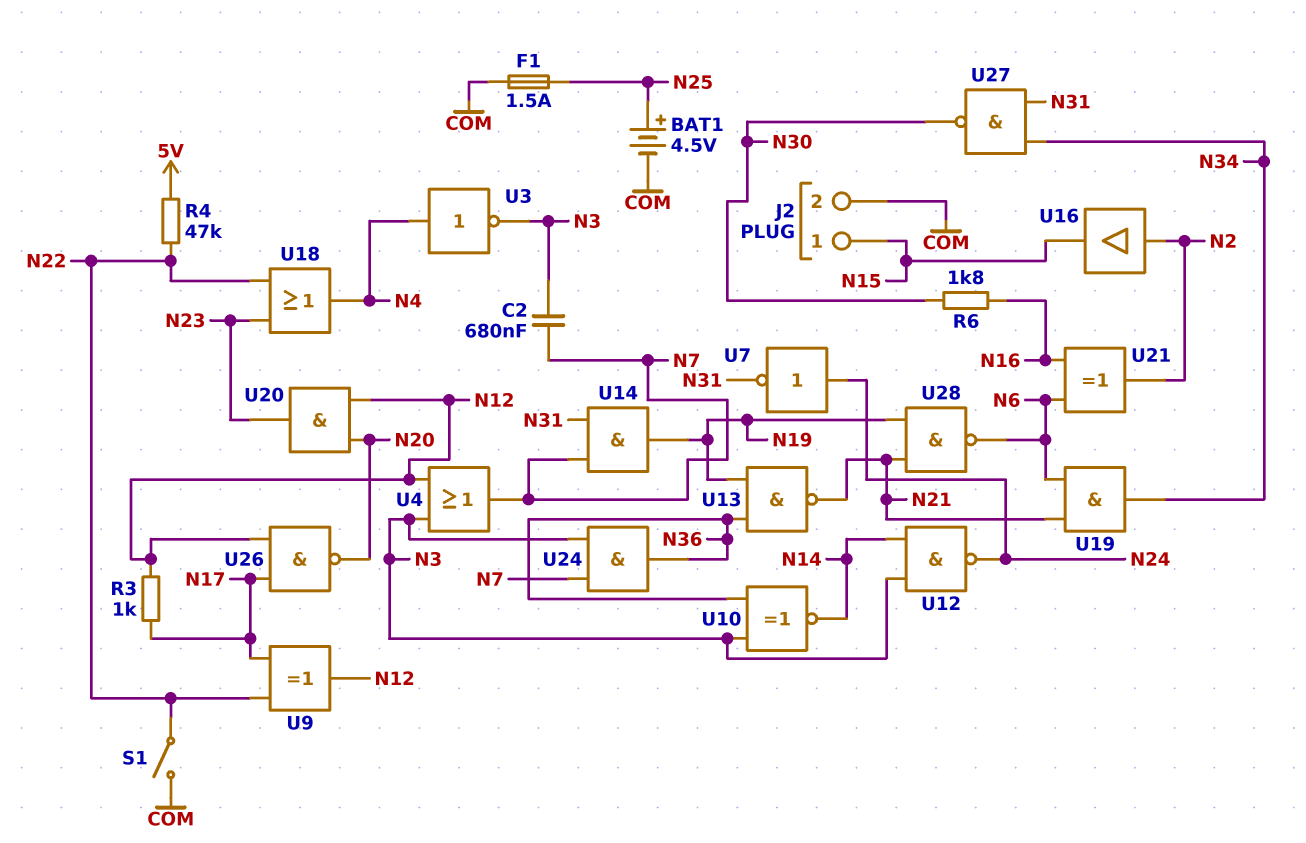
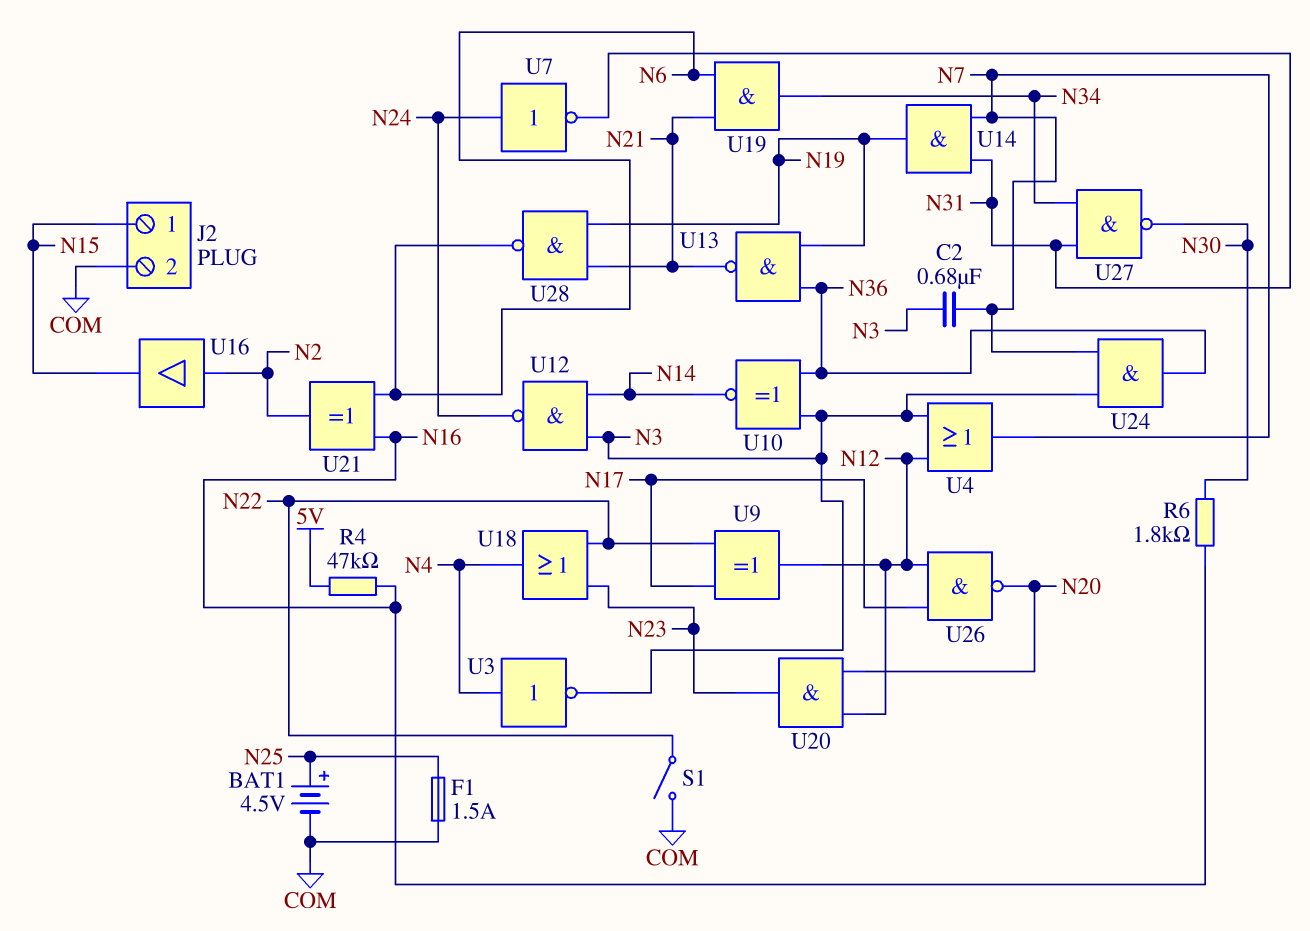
R3: 1k (N12, N17) -> none
R4: 47k (5V, N22) -> 47k (5V, N16)

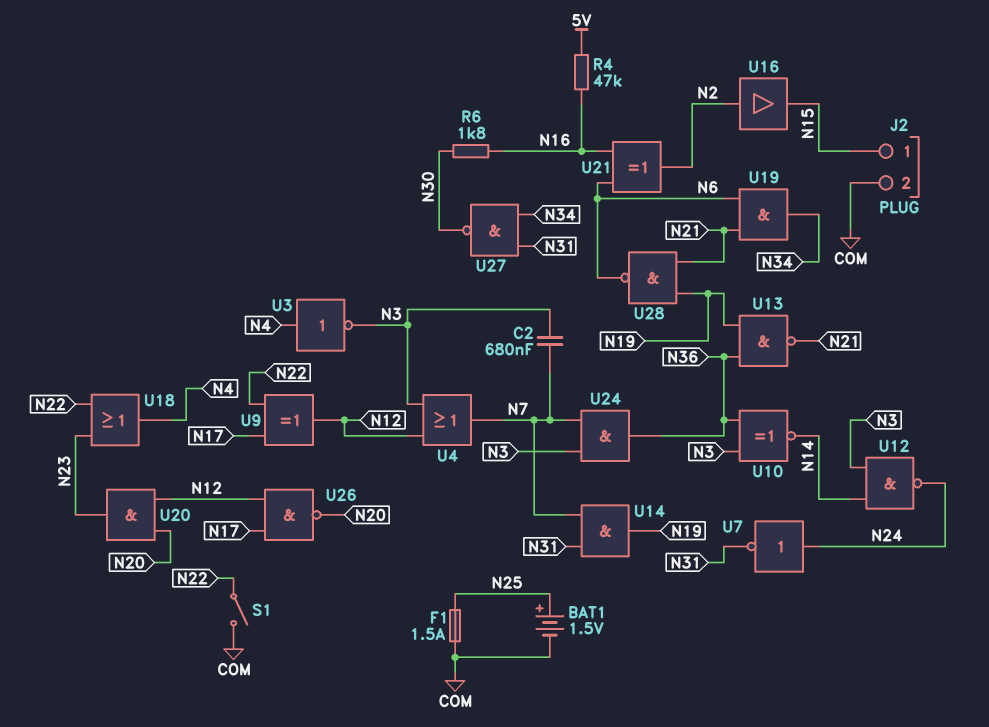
BAT1: 4.5V (plus N25, minus COM) -> 1.5V (plus N25, minus COM)

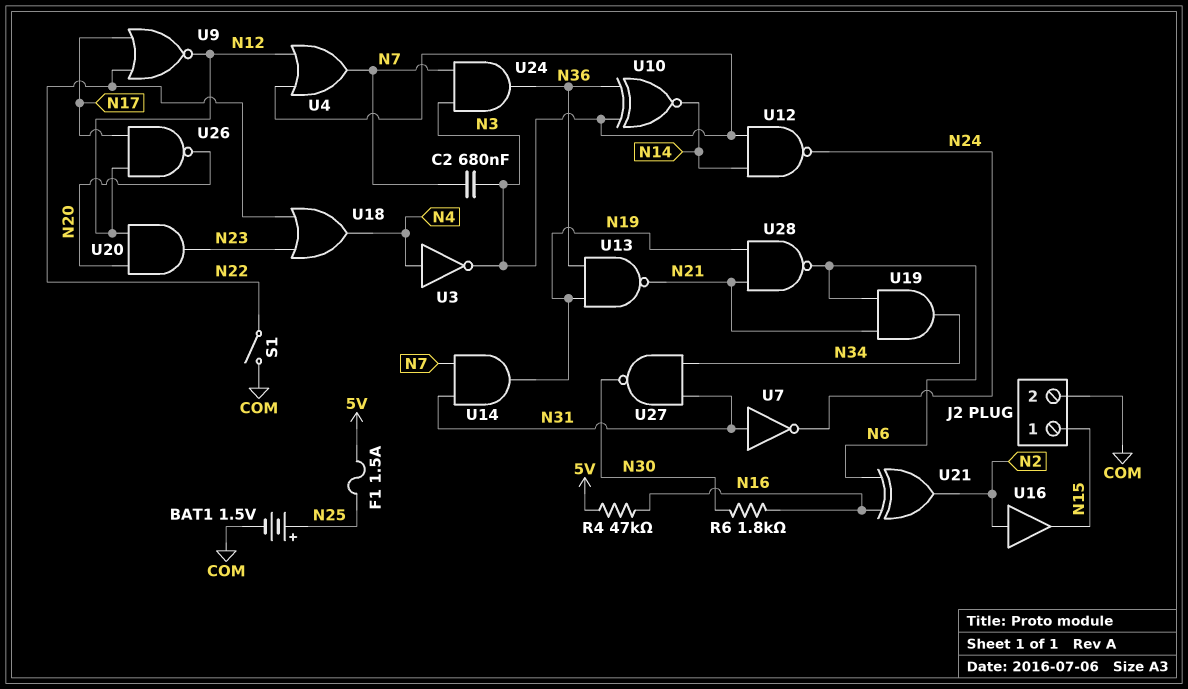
F1: 1.5A (COM, N25) -> 1.5A (5V, N25)
U7: NOT (in N24, out N31) -> NOT (in N31, out N24)
U9: XOR (in N17, in N22, out N12) -> NOR (in N17, in N22, out N12)

